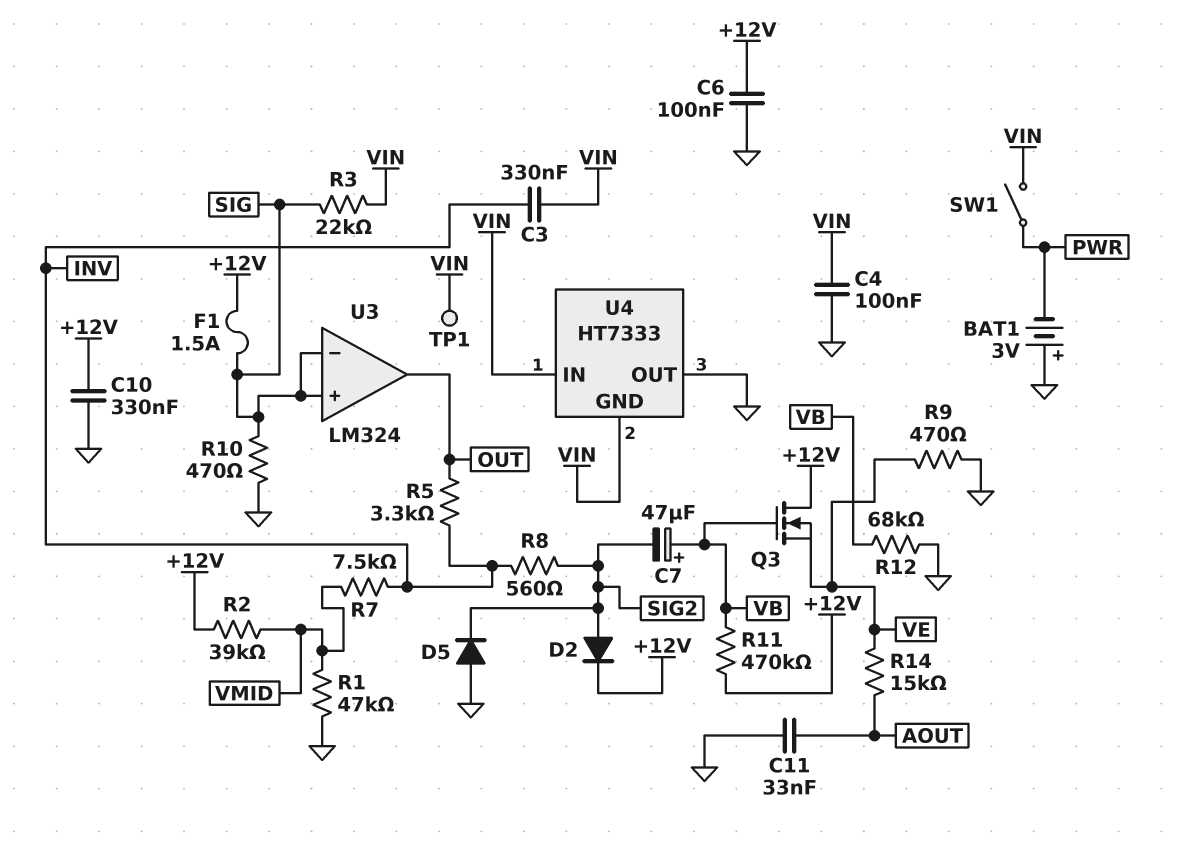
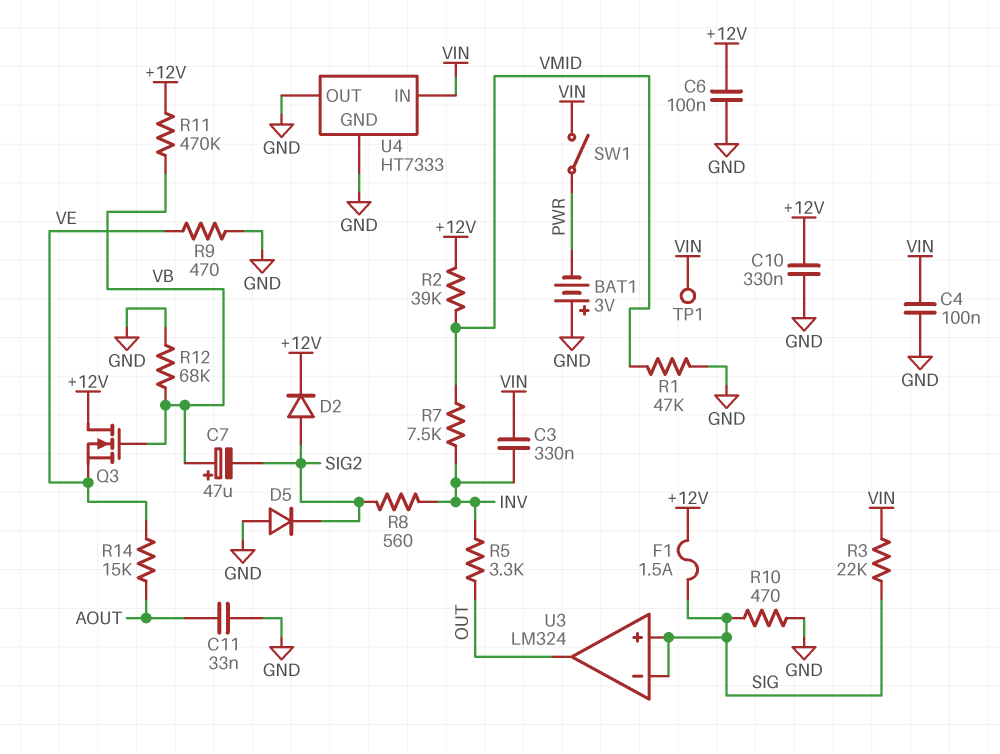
U4 pin GND: VIN -> GND

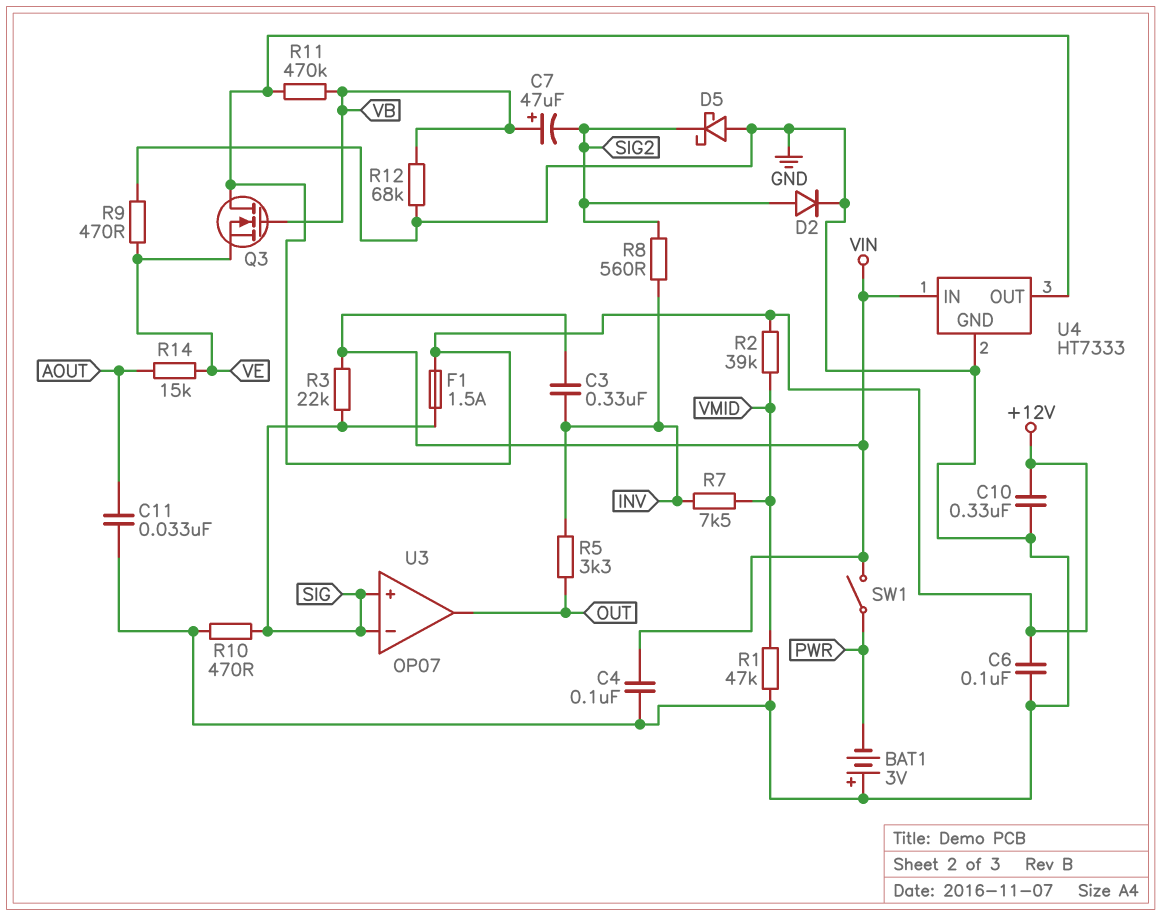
D2: diode (A SIG2, K +12V) -> diode (A SIG2, K GND)
D5: diode (A GND, K SIG2) -> schottky (A GND, K SIG2)
TP1: test point (VIN) -> none
U3: LM324 -> OP07
U4 pin OUT: GND -> +12V

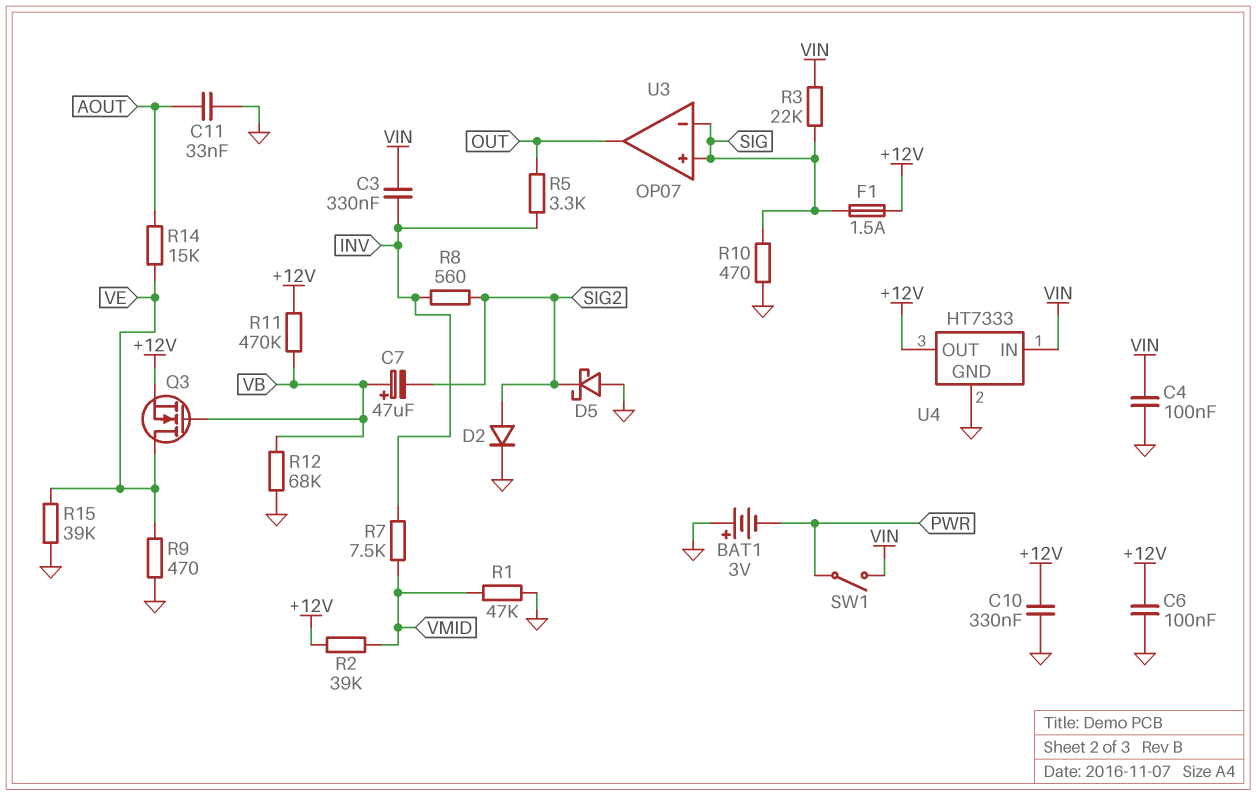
Q3: NMOS (G VB, D +12V, S VE) -> NMOS (G VB, D VE, S +12V)
R15: none -> 39k (GND, VE)

